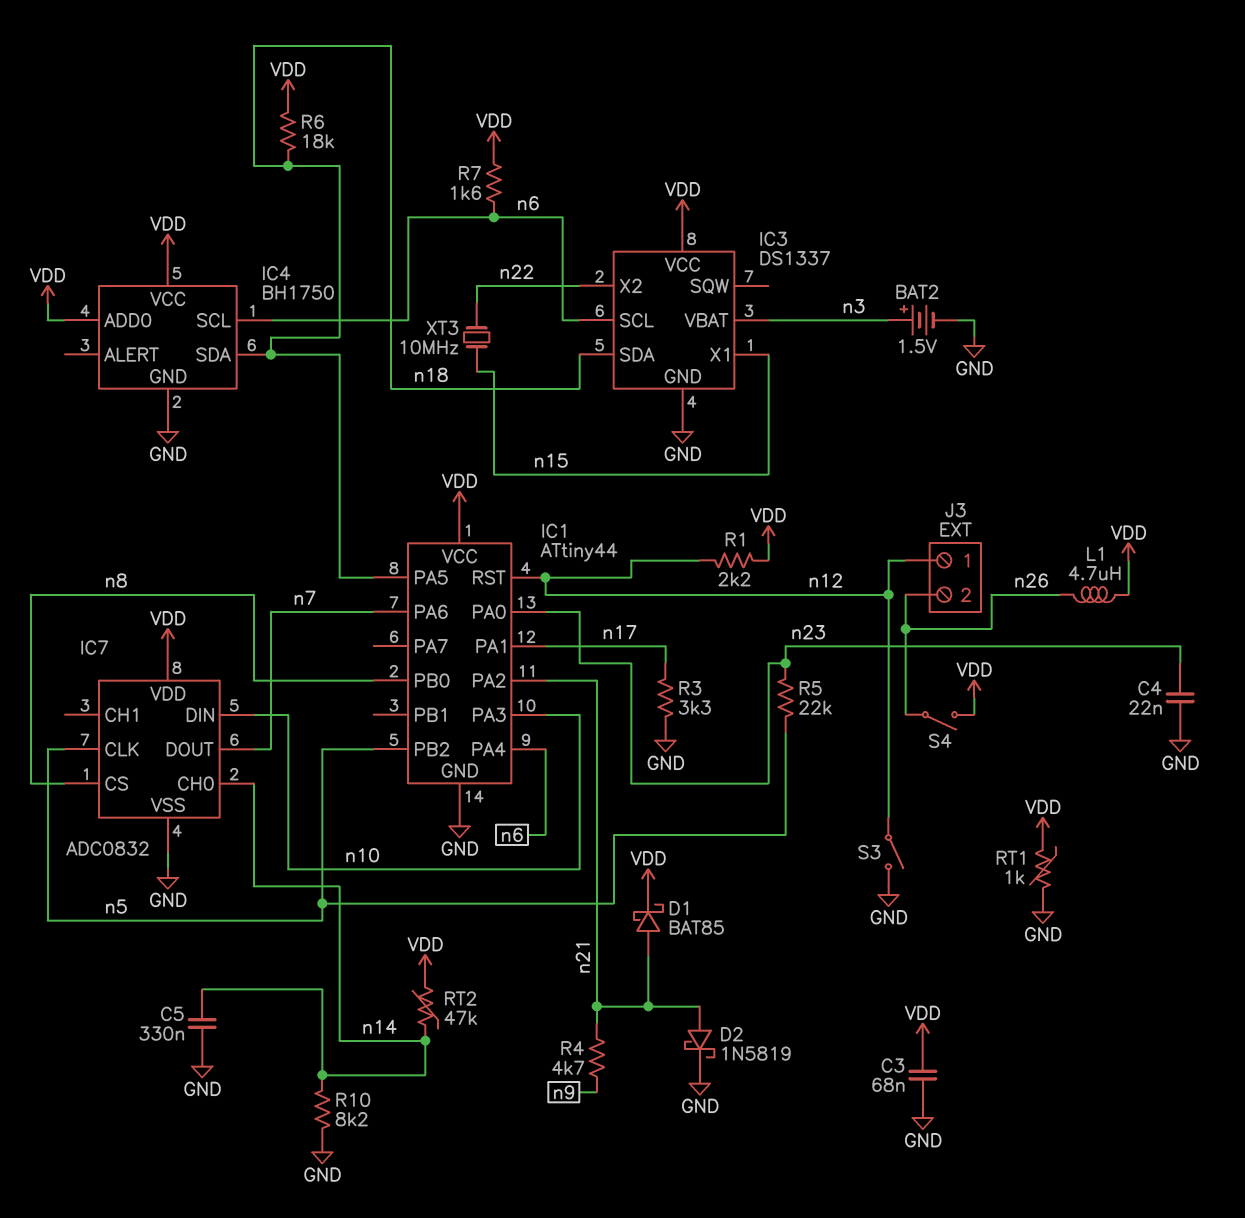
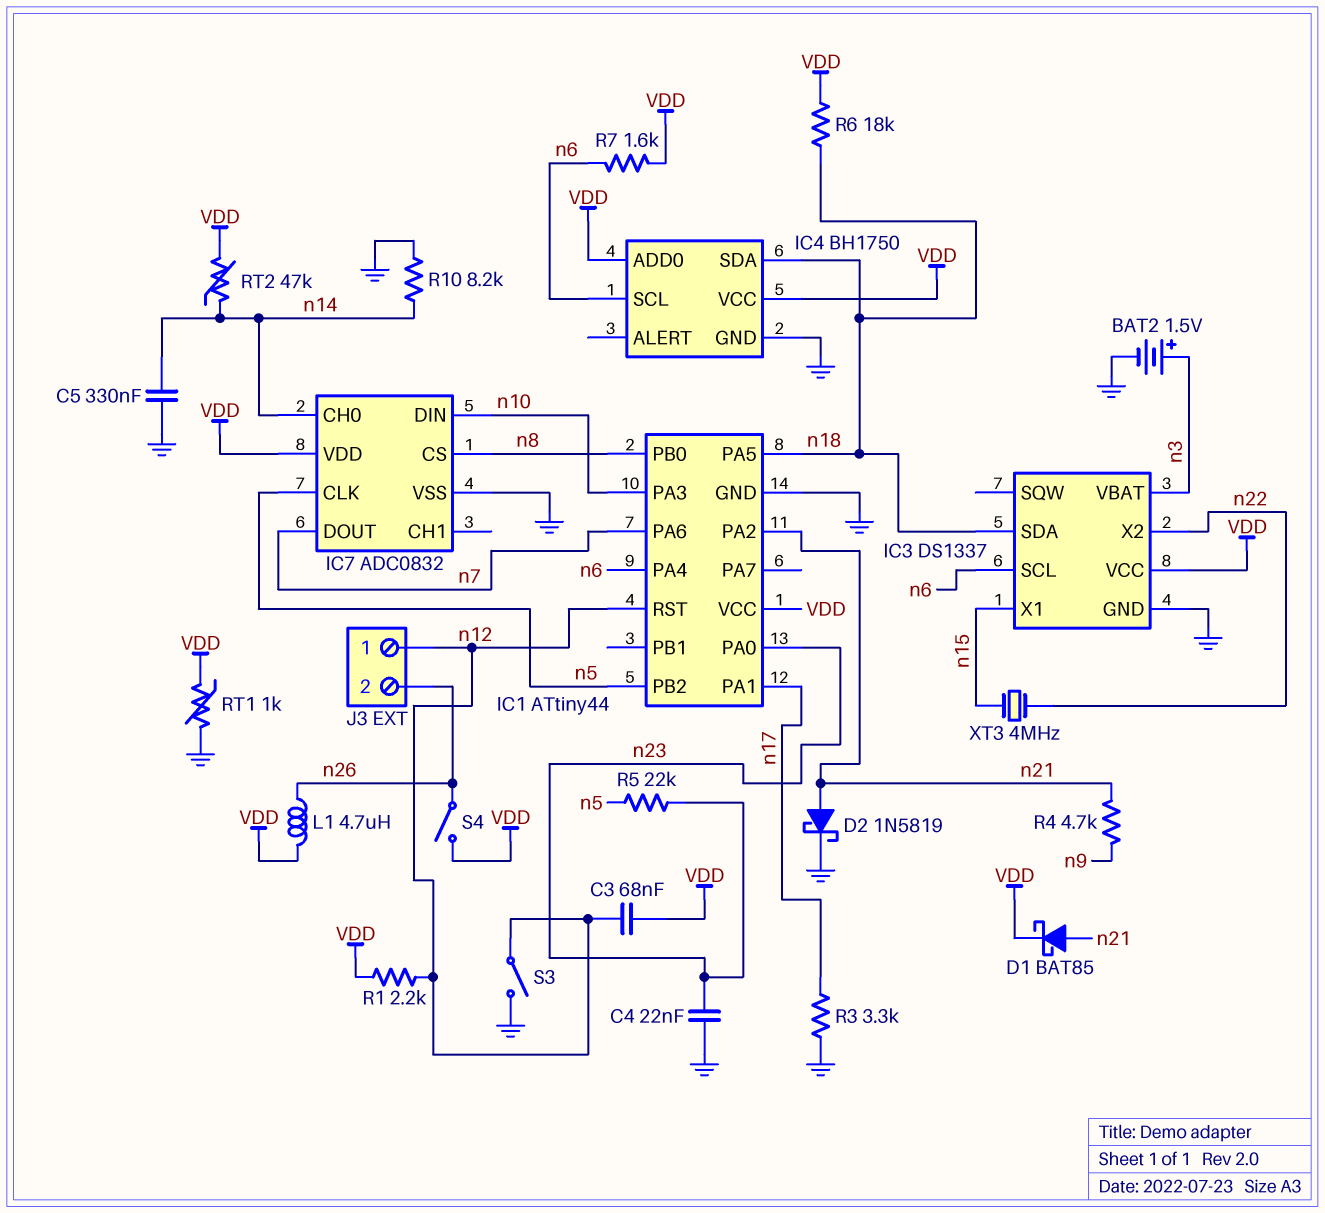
C3: 68nF (GND, VDD) -> 68nF (VDD, n12)
XT3: 10MHz (n15, n22) -> 4MHz (n15, n22)

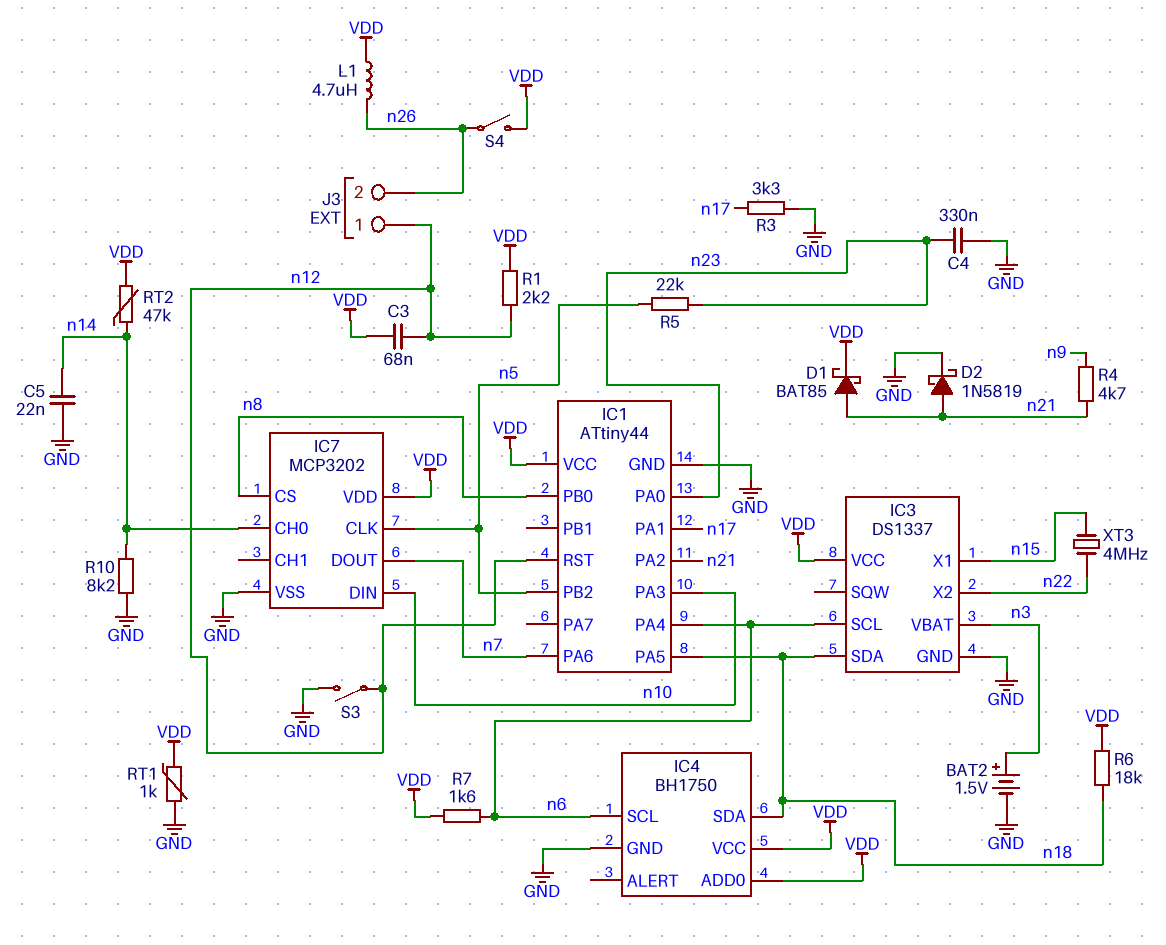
C4: 22nF (GND, n23) -> 330nF (GND, n23)
C5: 330nF (GND, n14) -> 22nF (GND, n14)
IC7: ADC0832 -> MCP3202

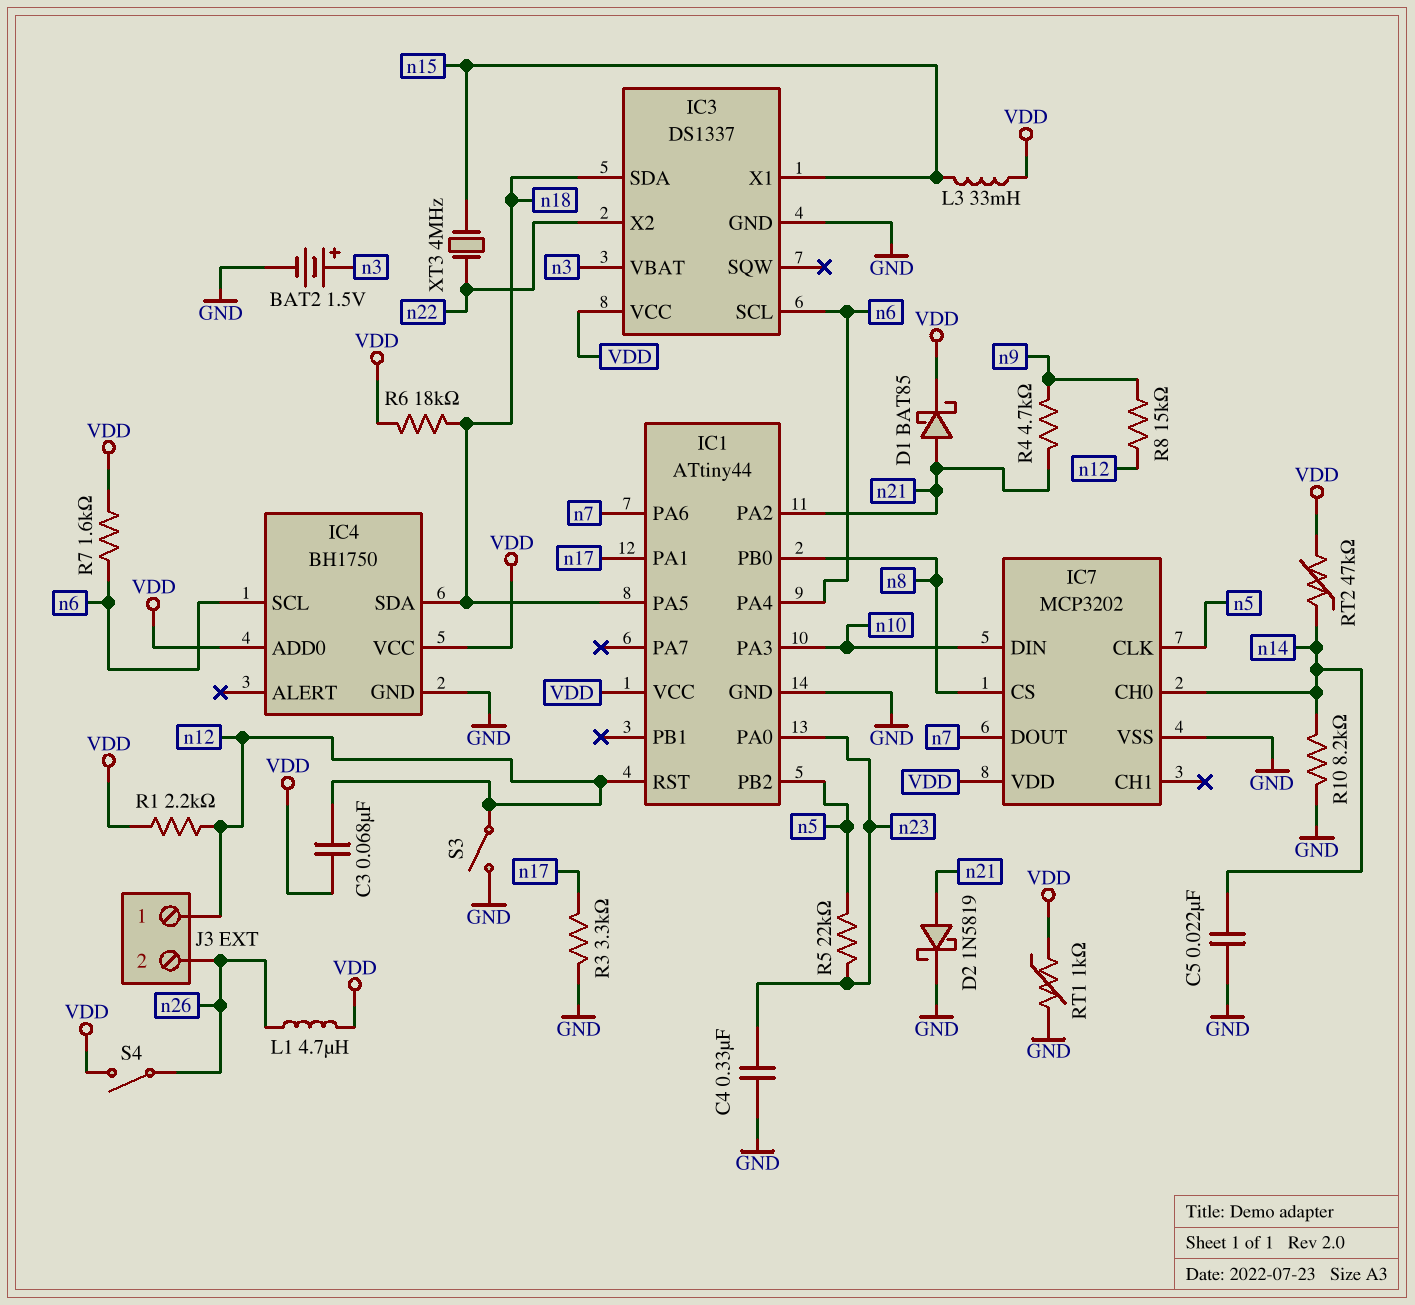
L3: none -> 33mH (VDD, n15)
R8: none -> 15k (n9, n12)

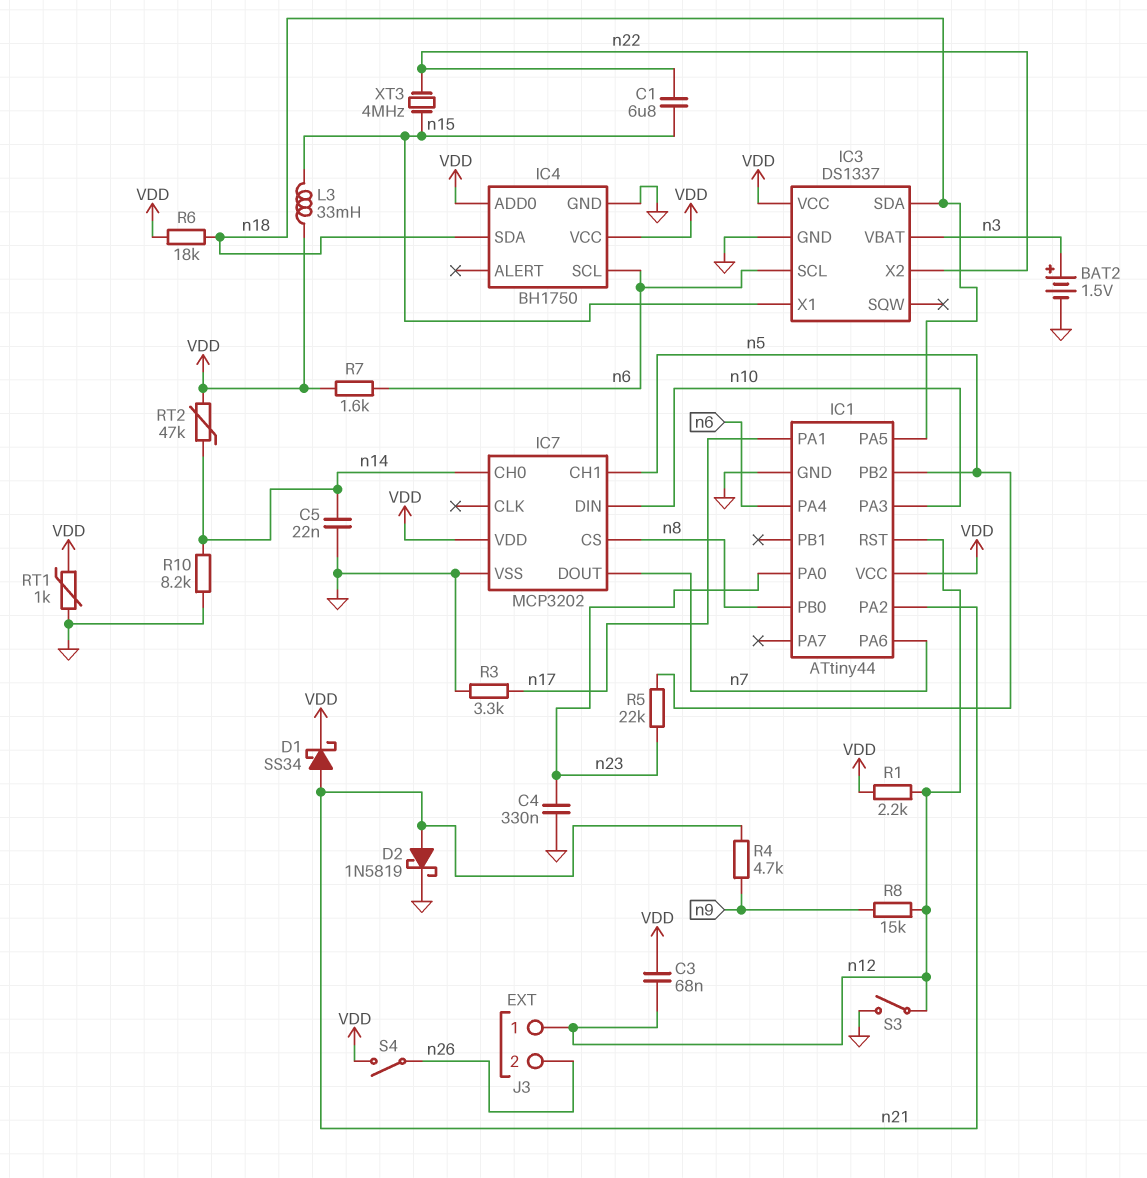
C1: none -> 6.8uF (n15, n22)
D1: schottky BAT85 (A n21, K VDD) -> schottky SS34 (A n21, K VDD)
IC7 pin CH1: none -> n5
IC7 pin CLK: n5 -> none
L1: 4.7uH (VDD, n26) -> none

